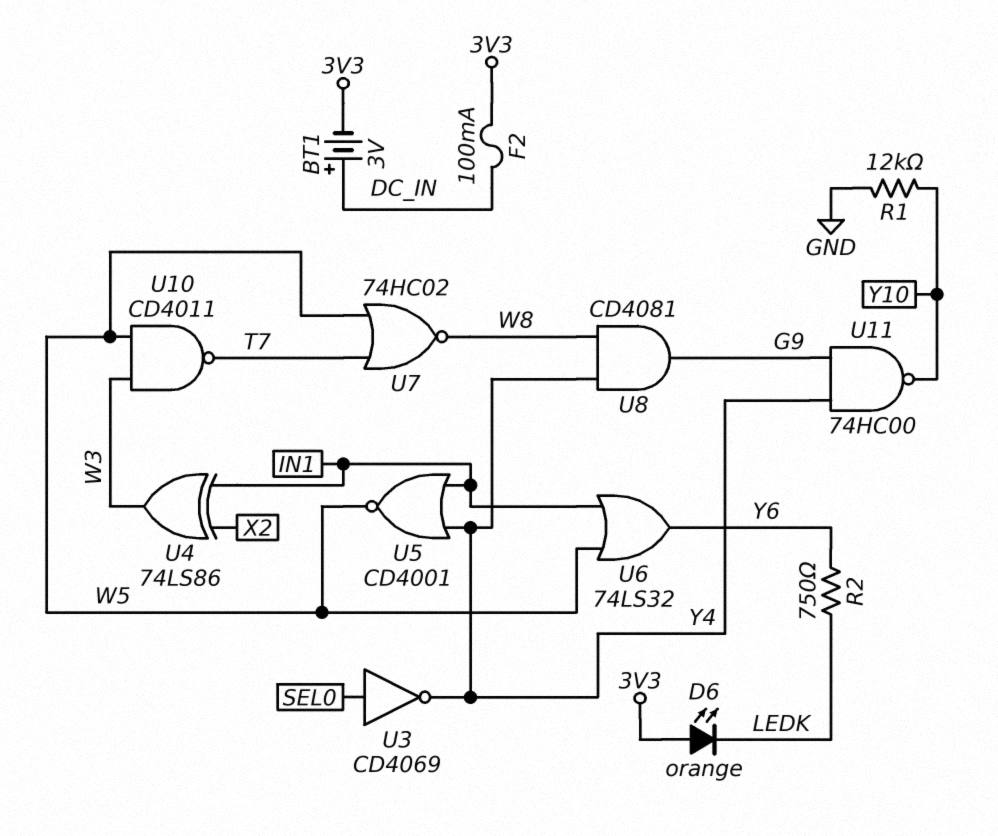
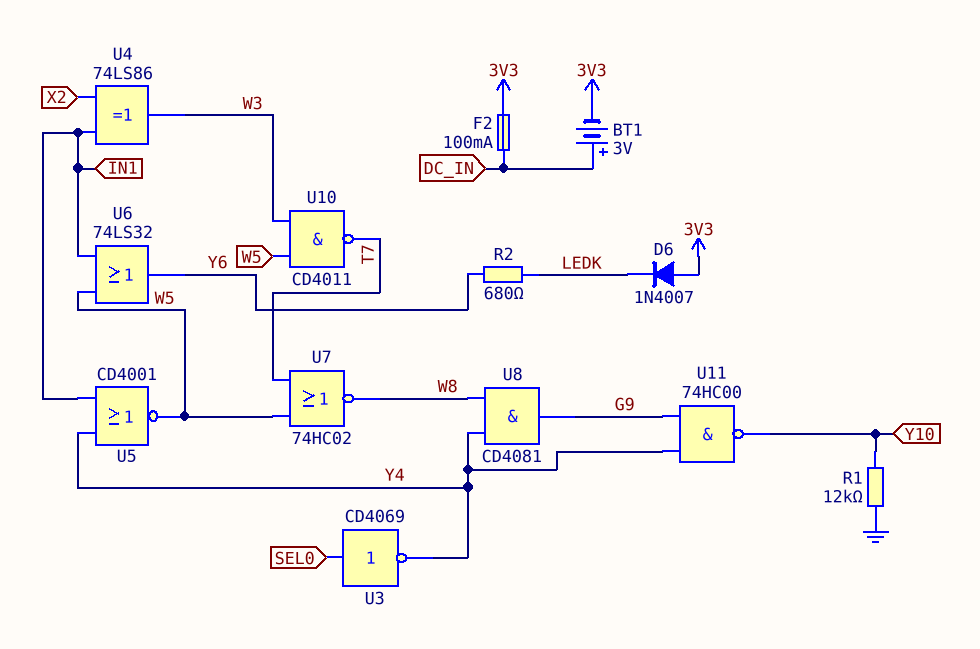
D6: LED orange (A 3V3, K LEDK) -> diode 1N4007 (A 3V3, K LEDK)
R2: 750 (LEDK, Y6) -> 680 (LEDK, Y6)

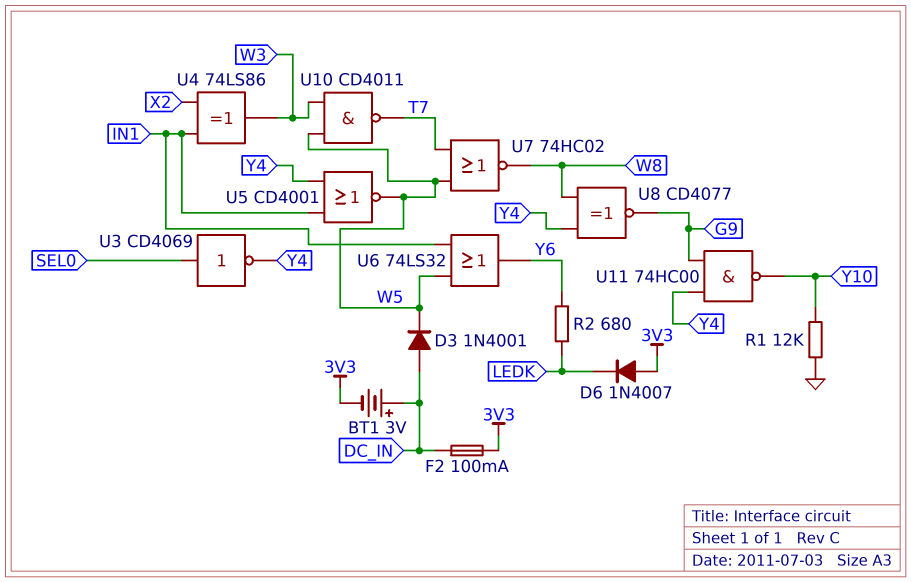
D3: none -> diode 1N4001 (A DC_IN, K W5)
U8: AND CD4081 (in W8, in Y4, out G9) -> XNOR CD4077 (in W8, in Y4, out G9)

